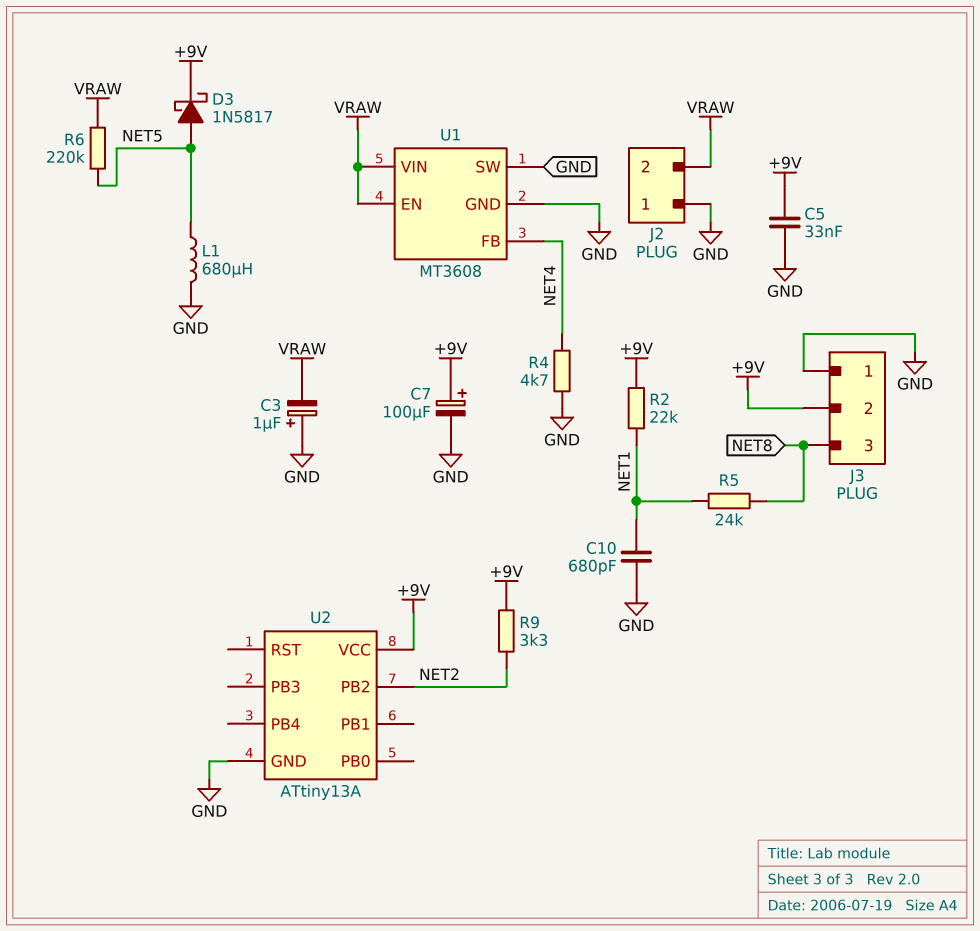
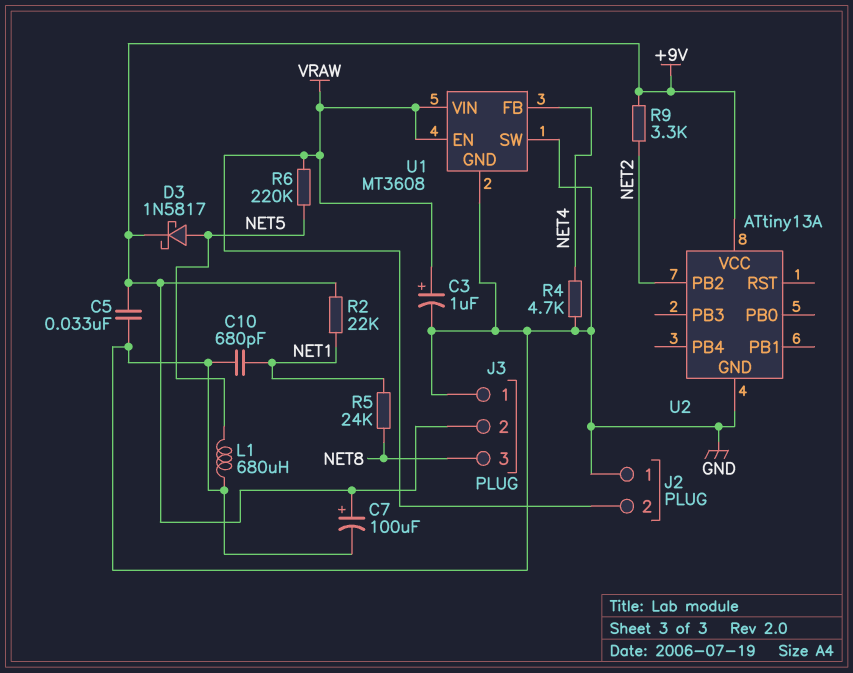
C3: 1uF (plus GND, minus VRAW) -> 1uF (plus VRAW, minus GND)

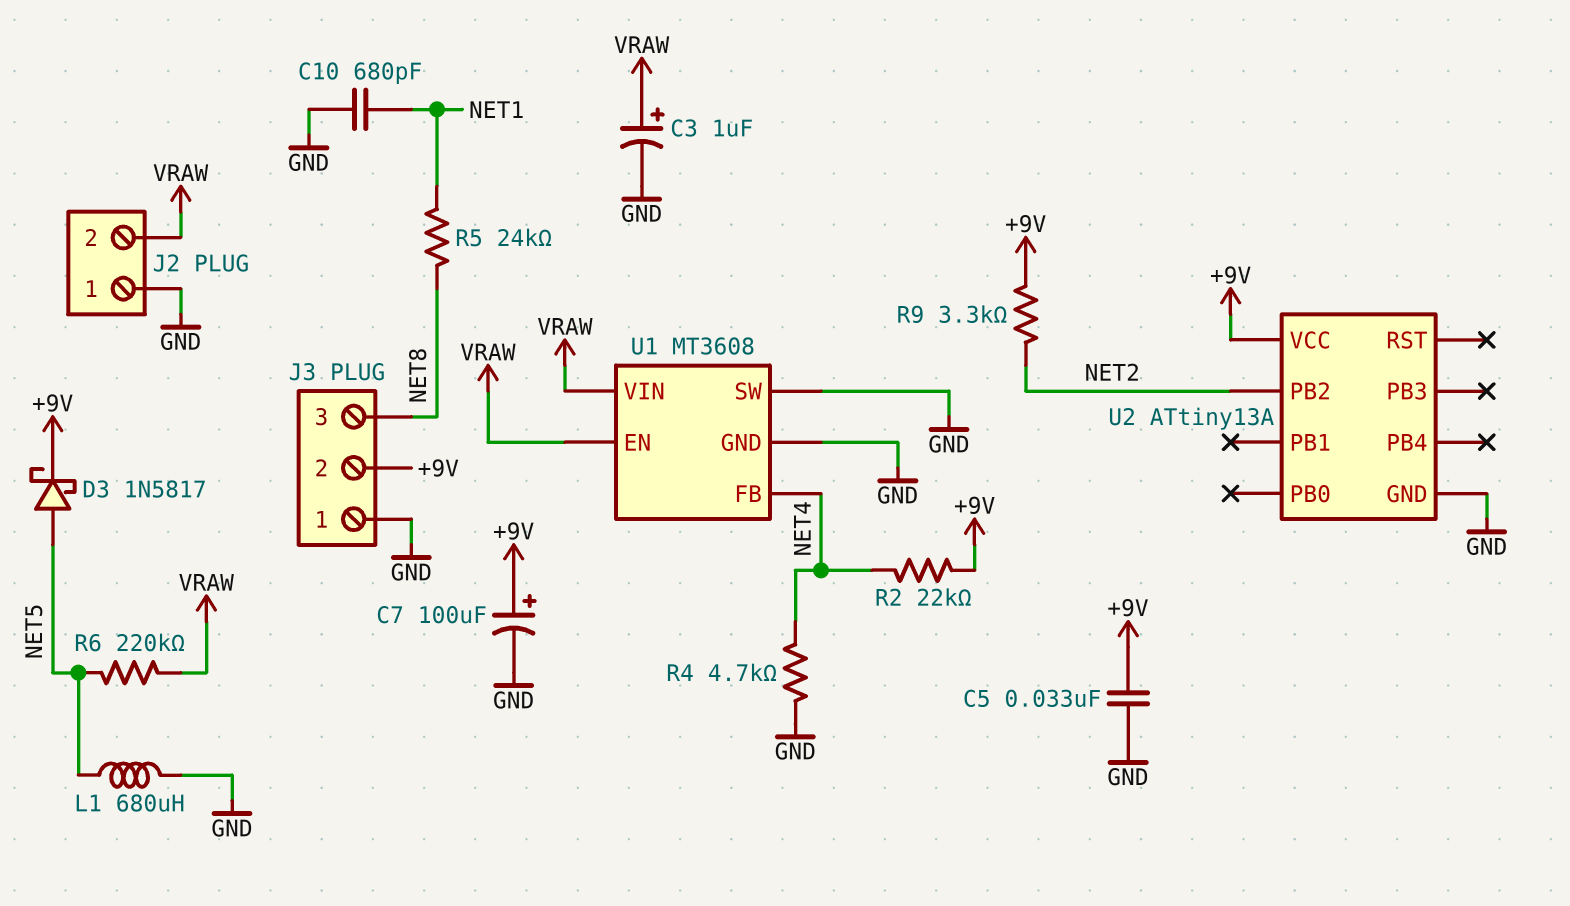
R2: 22k (+9V, NET1) -> 22k (+9V, NET4)

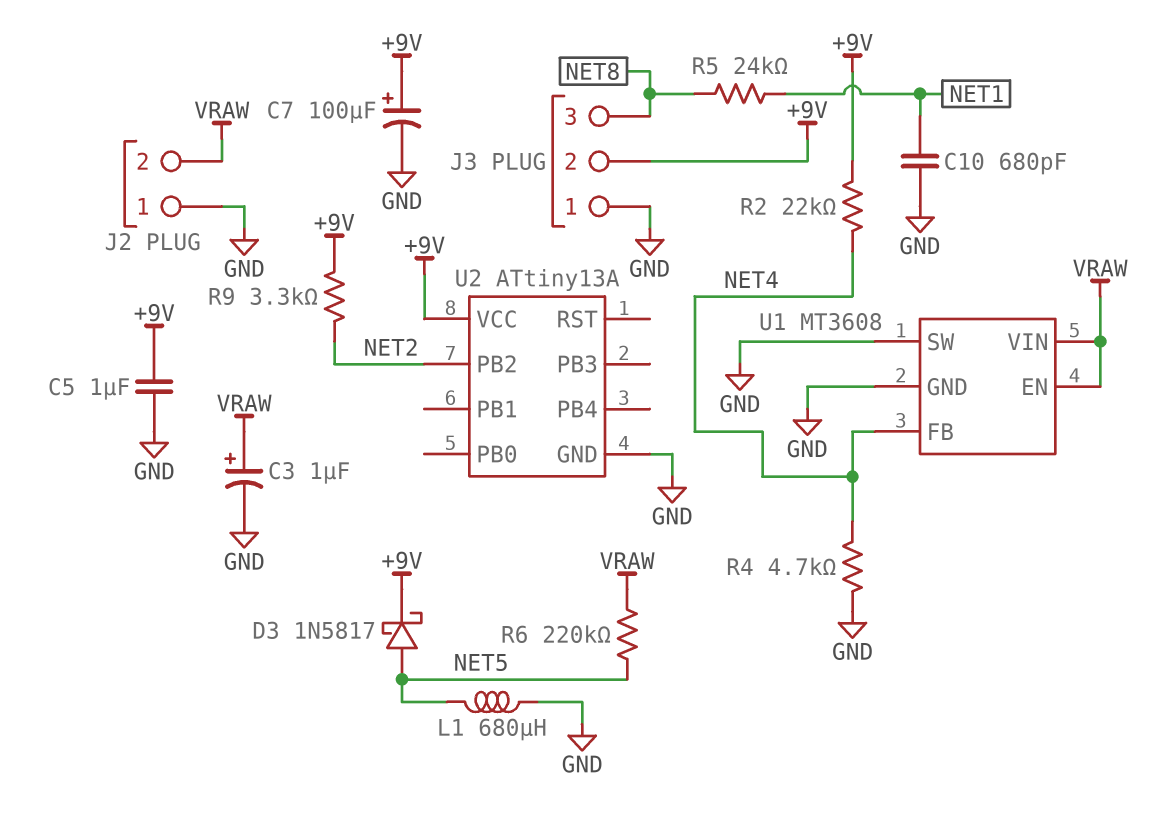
C5: 33nF (+9V, GND) -> 1uF (+9V, GND)

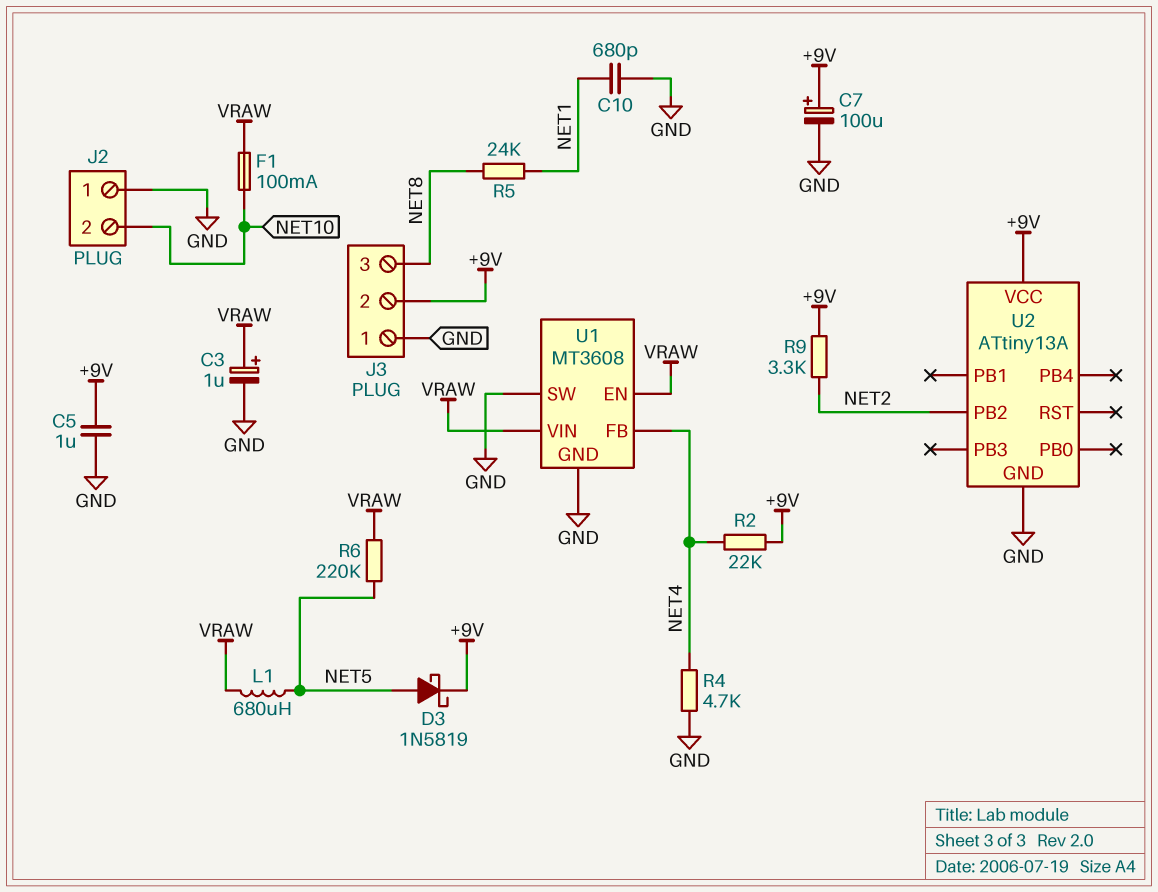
D3: schottky 1N5817 (A NET5, K +9V) -> schottky 1N5819 (A NET5, K +9V)
F1: none -> 100mA (NET10, VRAW)
J2 pin 2: VRAW -> NET10
L1: 680uH (GND, NET5) -> 680uH (NET5, VRAW)

